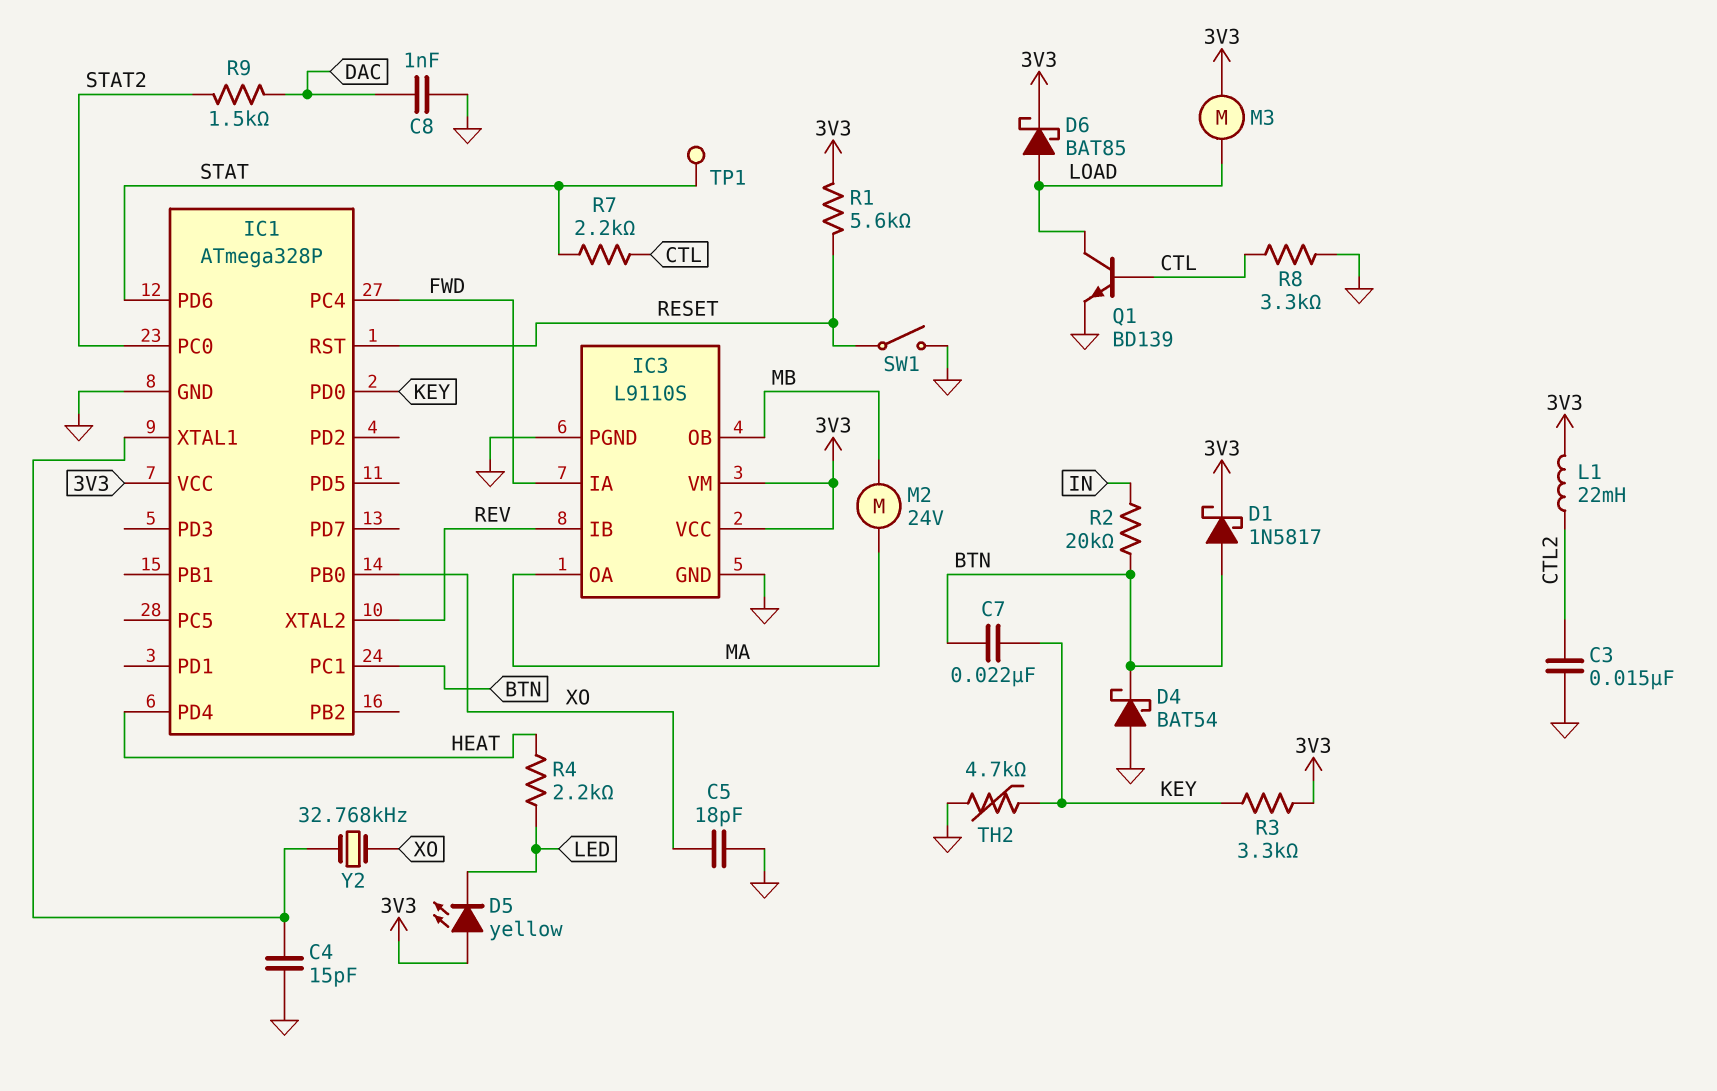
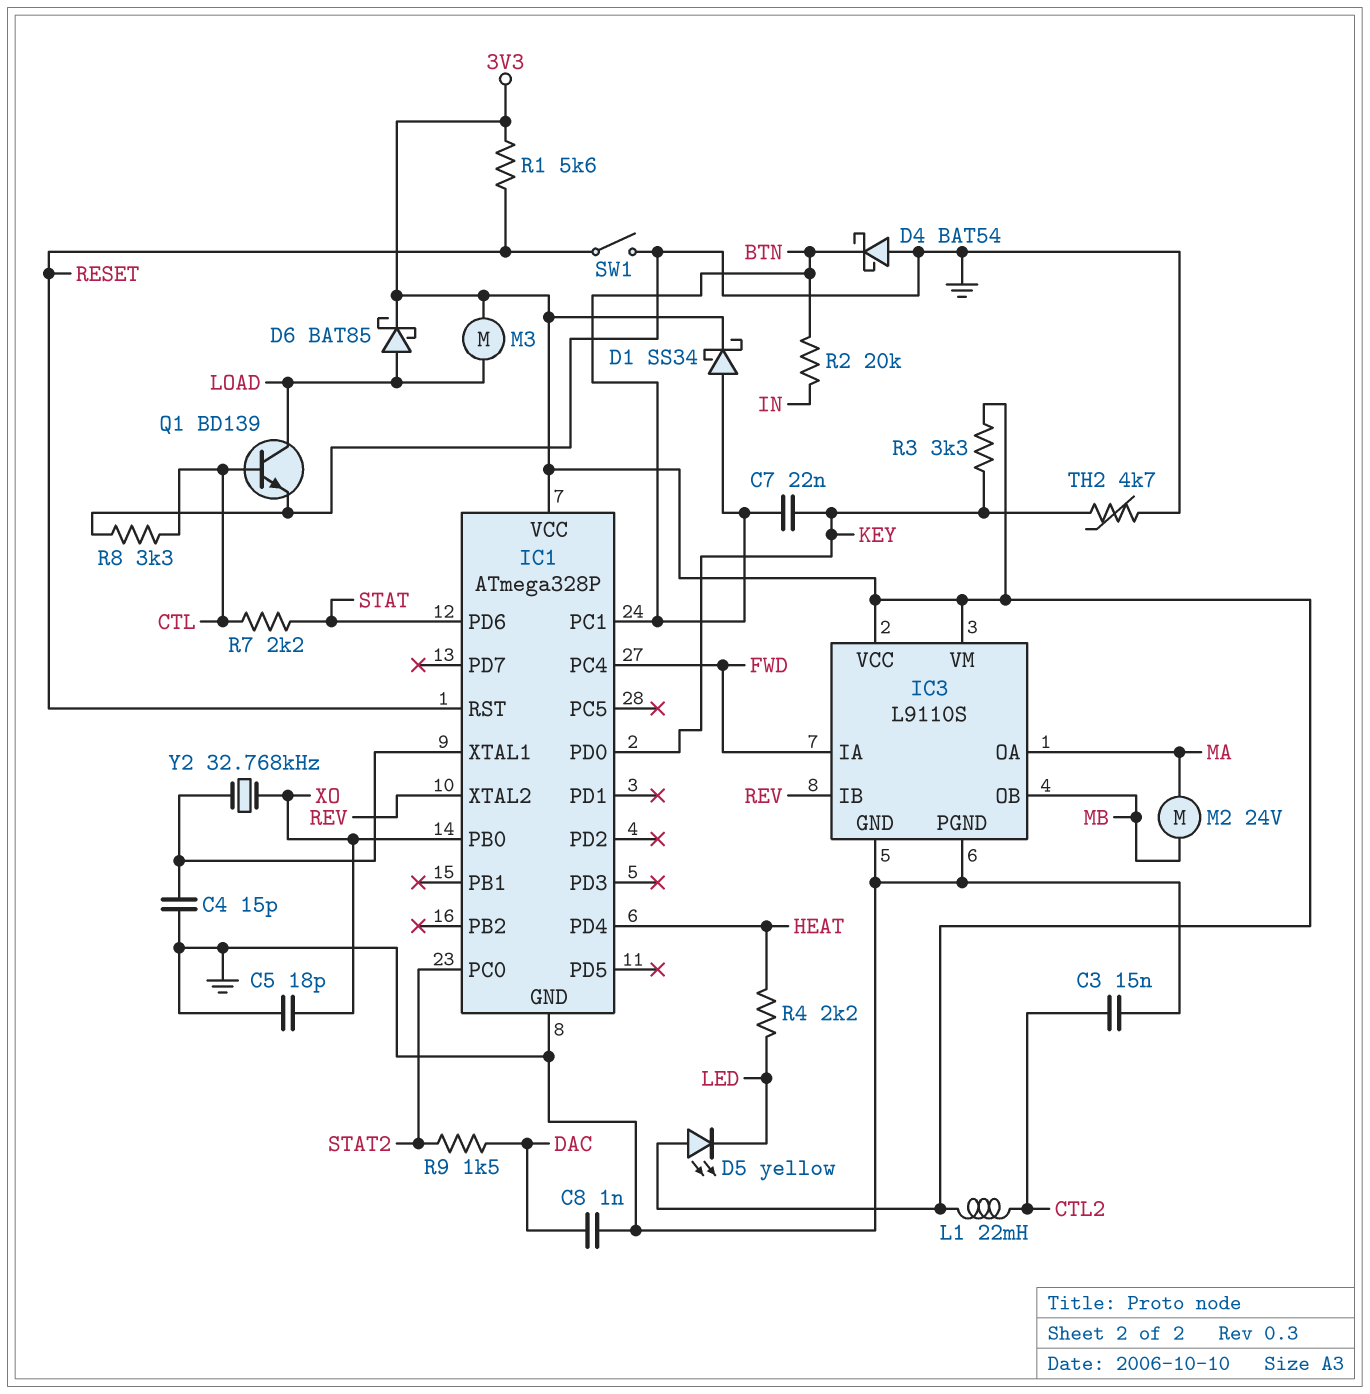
D1: schottky 1N5817 (A BTN, K 3V3) -> schottky SS34 (A BTN, K 3V3)
TP1: test point (STAT) -> none

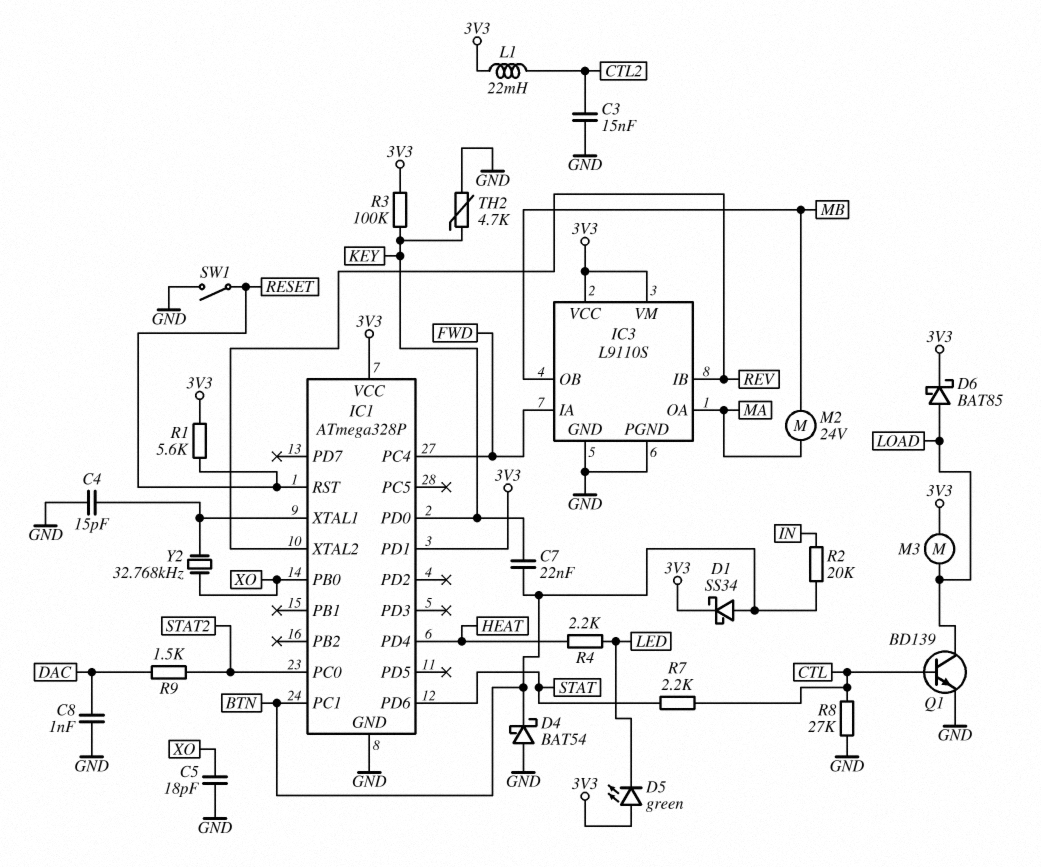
D5: LED yellow (A 3V3, K LED) -> LED green (A 3V3, K LED)
IC1 pin PD1: none -> 3V3
R3: 3.3k (3V3, KEY) -> 100k (3V3, KEY)
R8: 3.3k (CTL, GND) -> 27k (CTL, GND)

